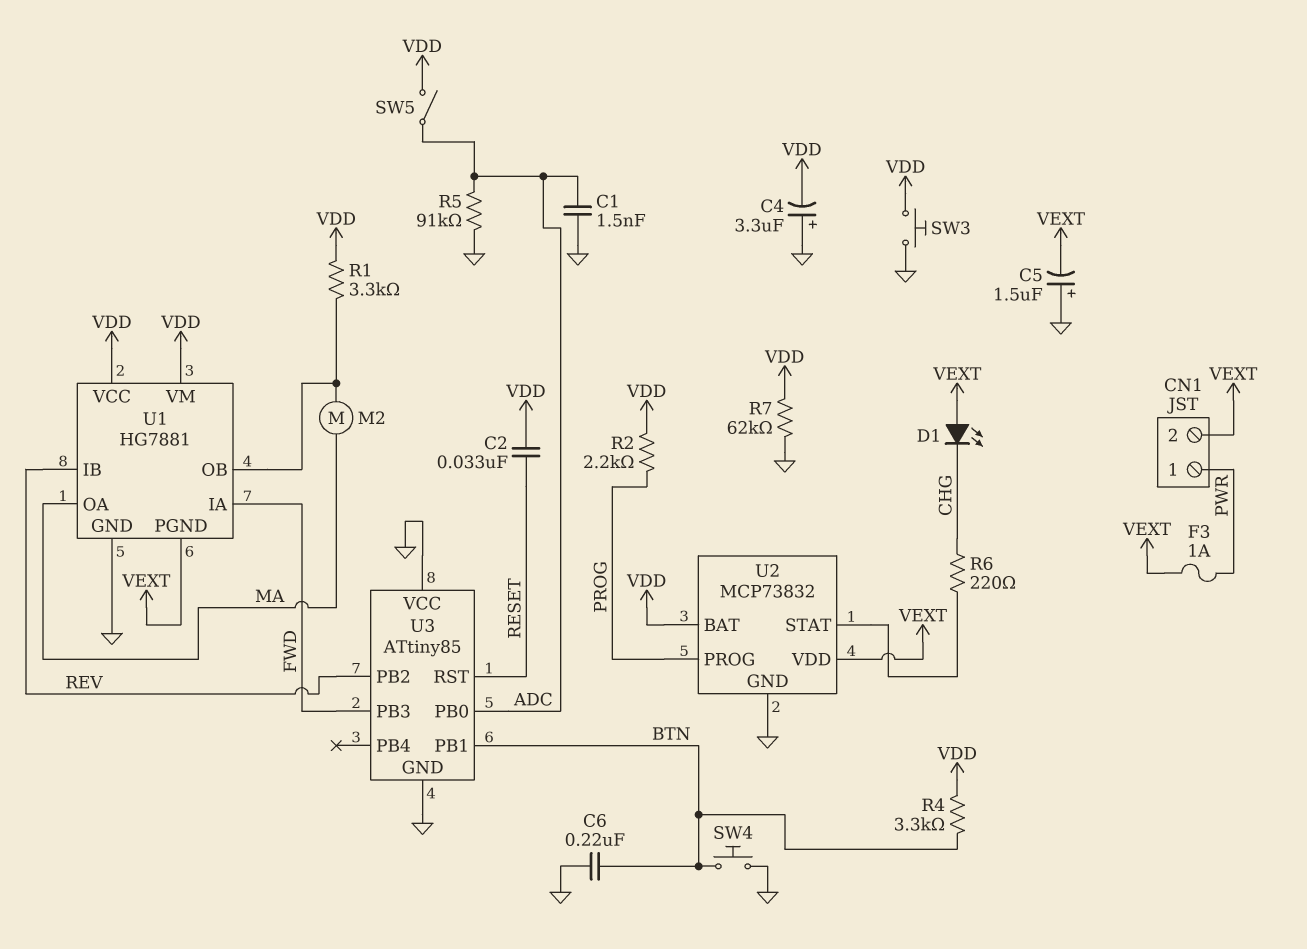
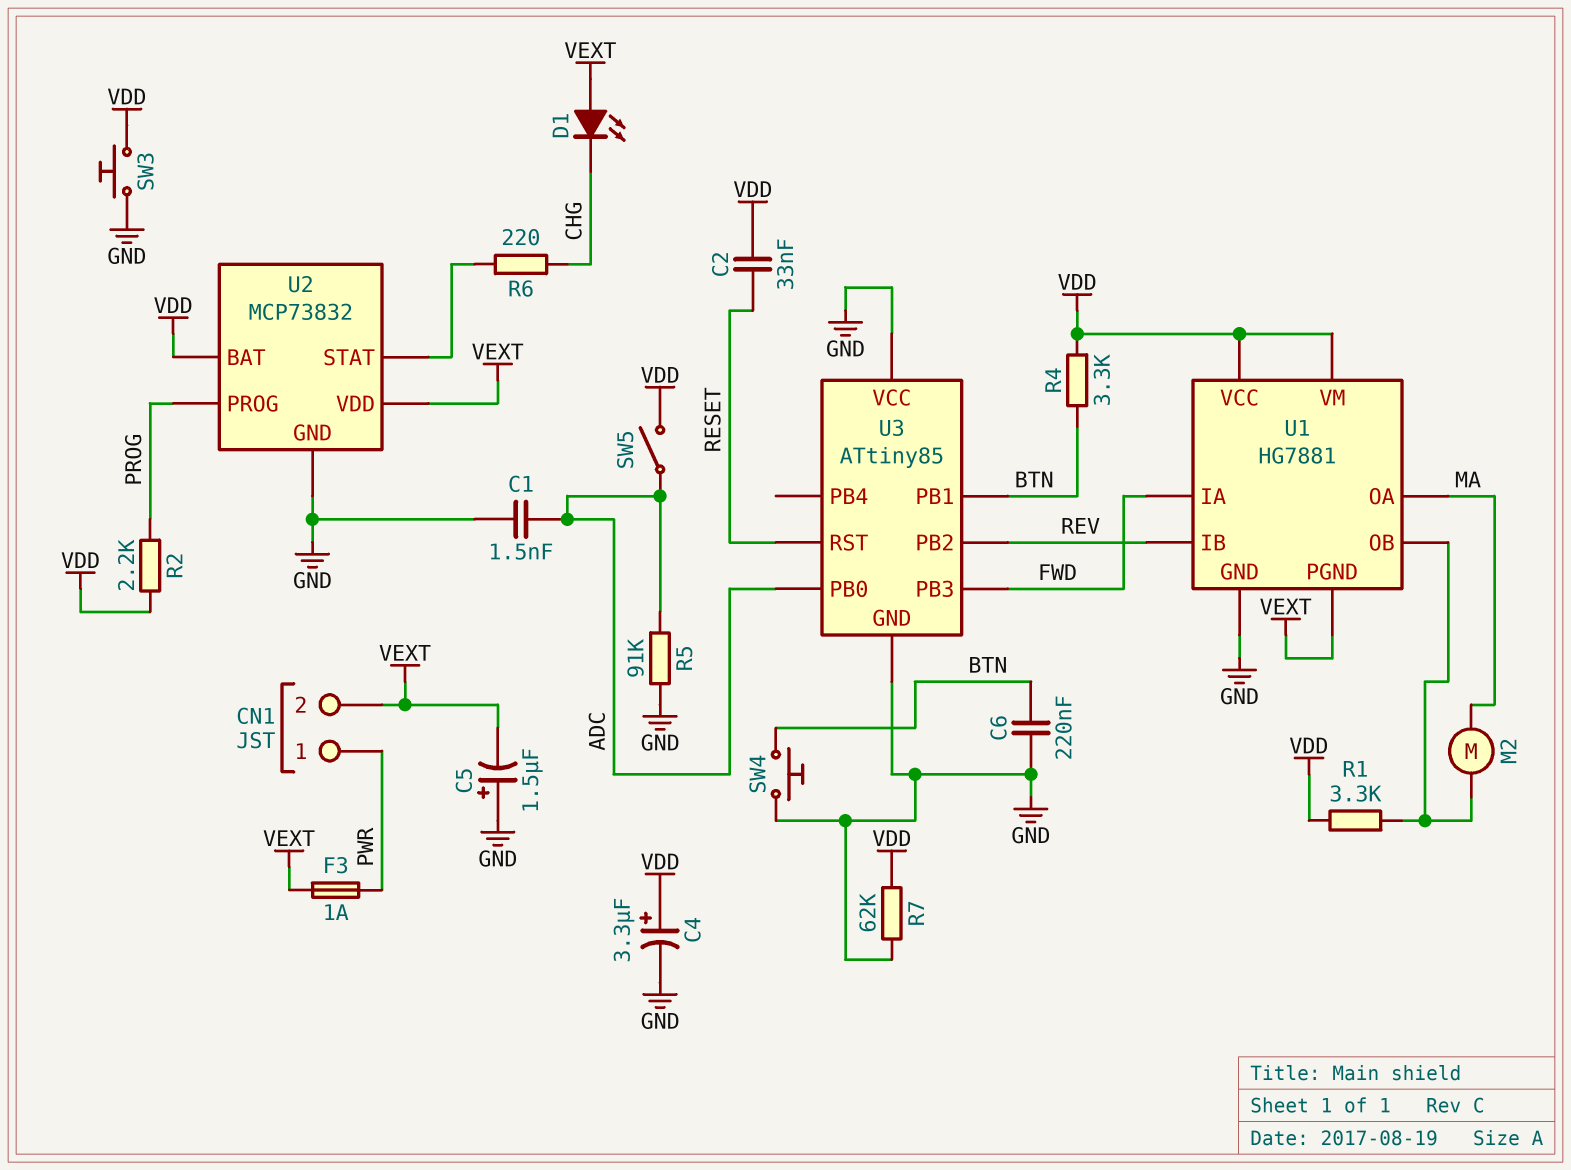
C4: 3.3uF (plus GND, minus VDD) -> 3.3uF (plus VDD, minus GND)

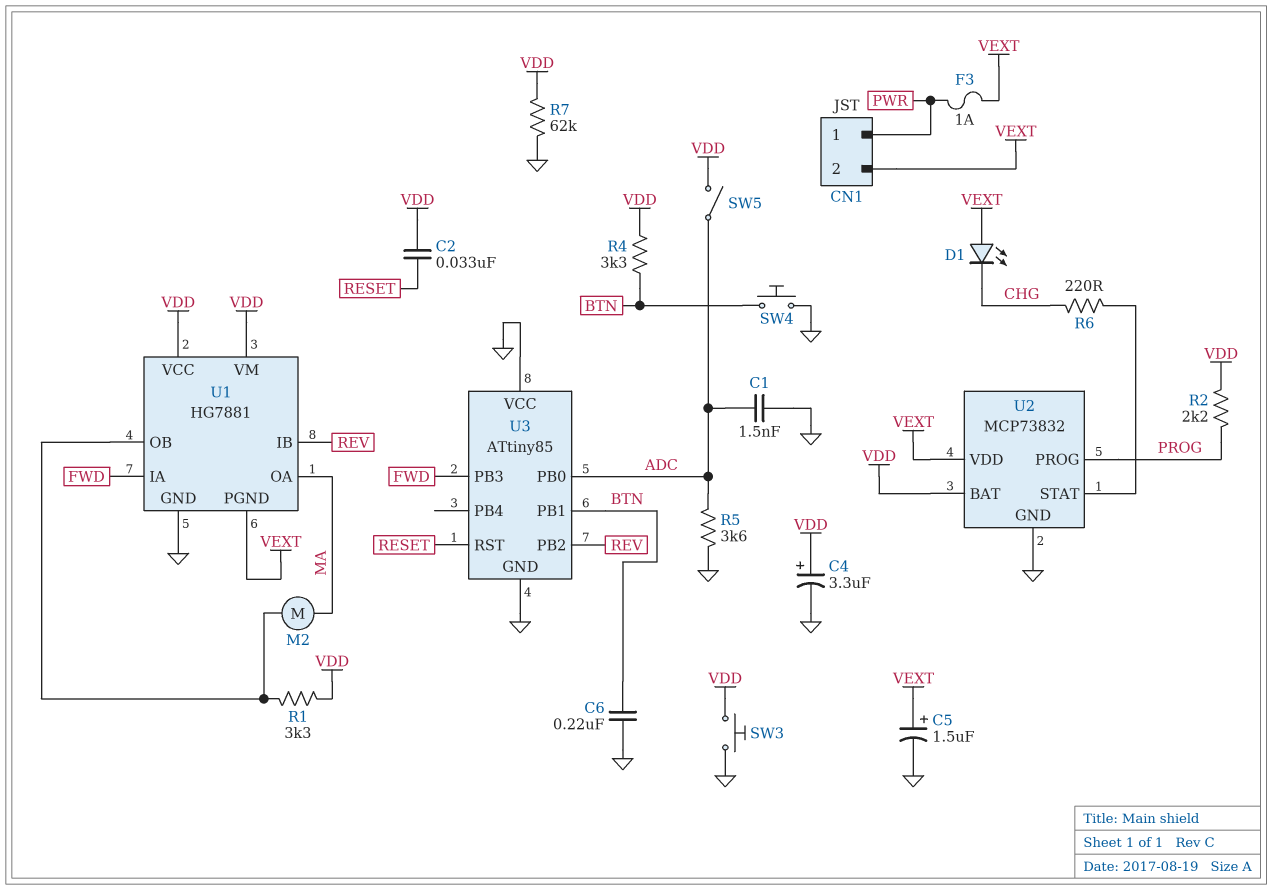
C5: 1.5uF (plus GND, minus VEXT) -> 1.5uF (plus VEXT, minus GND)
R5: 91k (ADC, GND) -> 3.6k (ADC, GND)

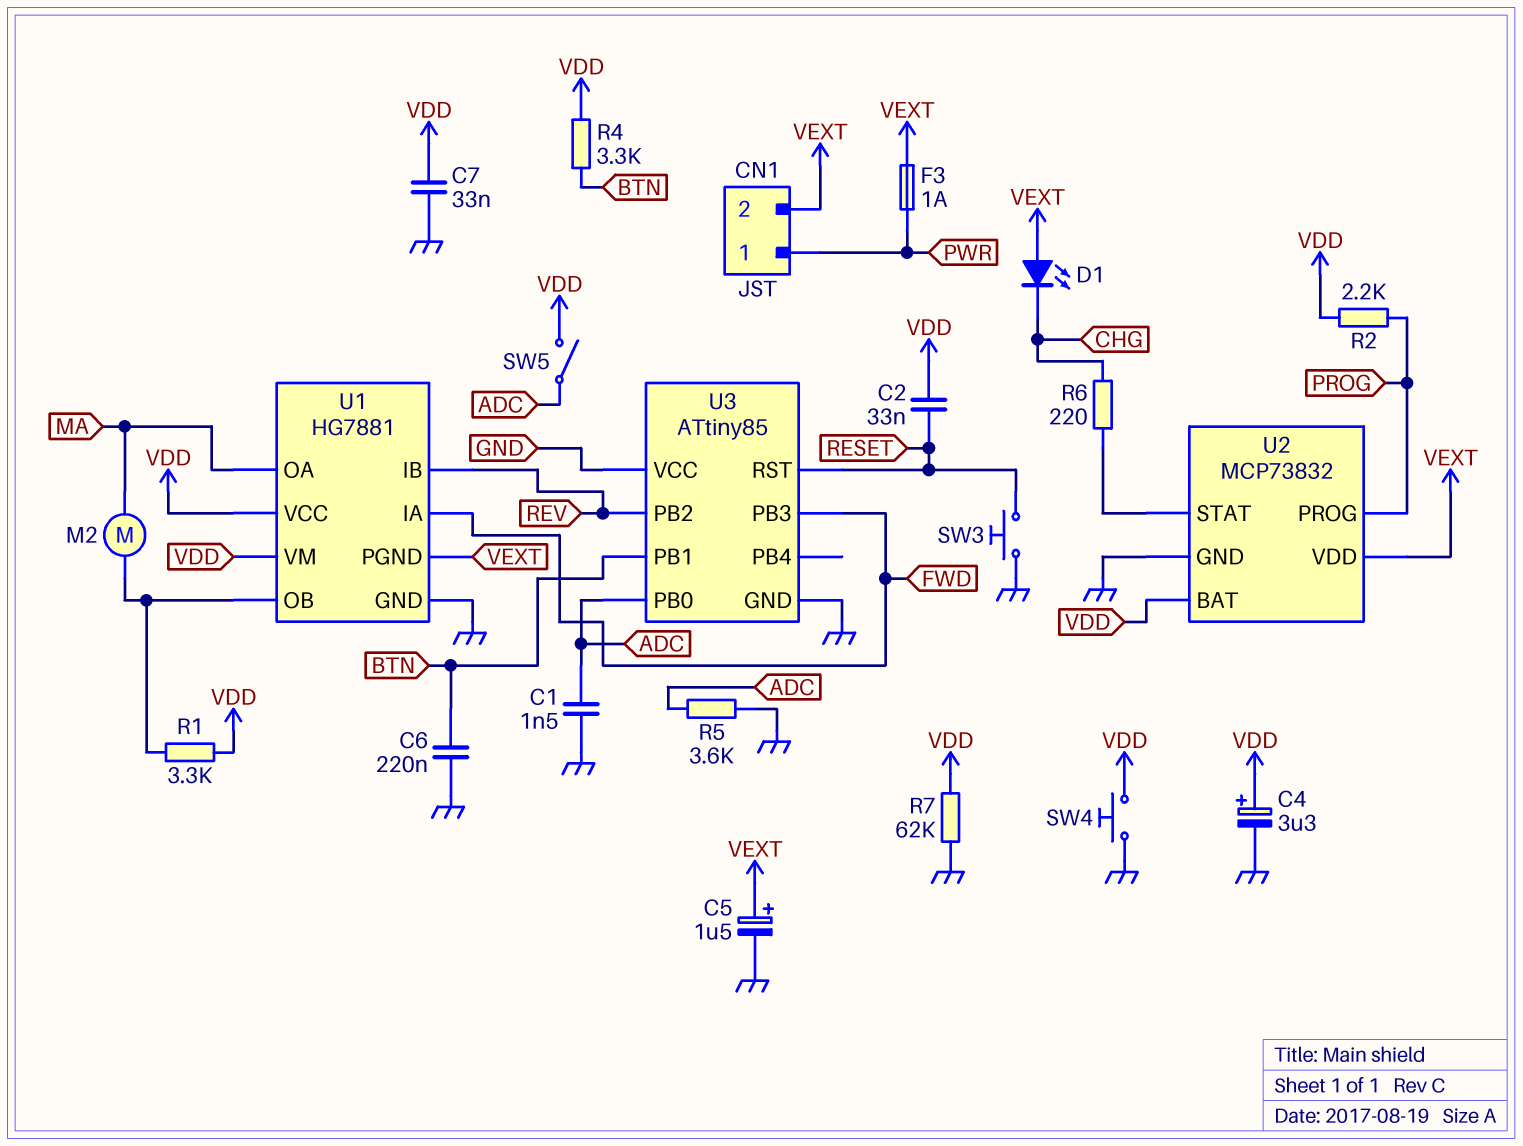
C7: none -> 33nF (GND, VDD)
SW3: button (GND, VDD) -> button (GND, RESET)
SW4: button (BTN, GND) -> button (GND, VDD)

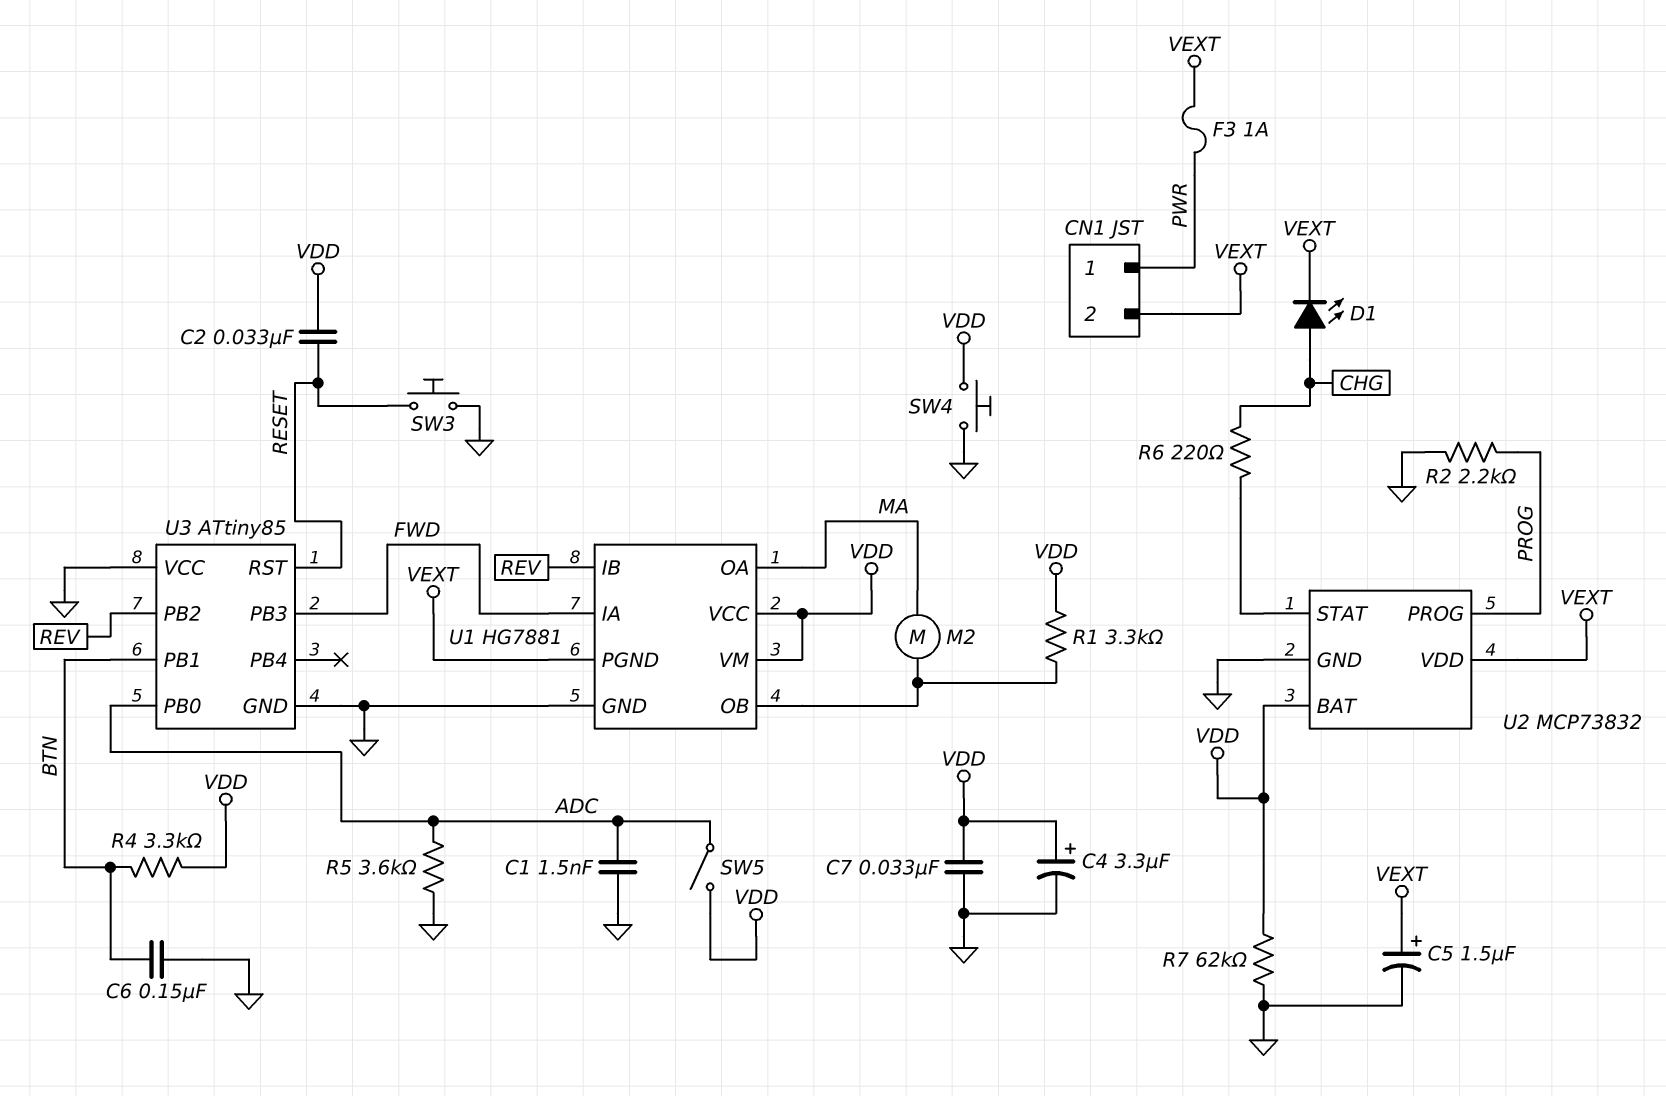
C6: 220nF (BTN, GND) -> 150nF (BTN, GND)
D1: LED (A VEXT, K CHG) -> LED (A CHG, K VEXT)
R2: 2.2k (PROG, VDD) -> 2.2k (GND, PROG)

